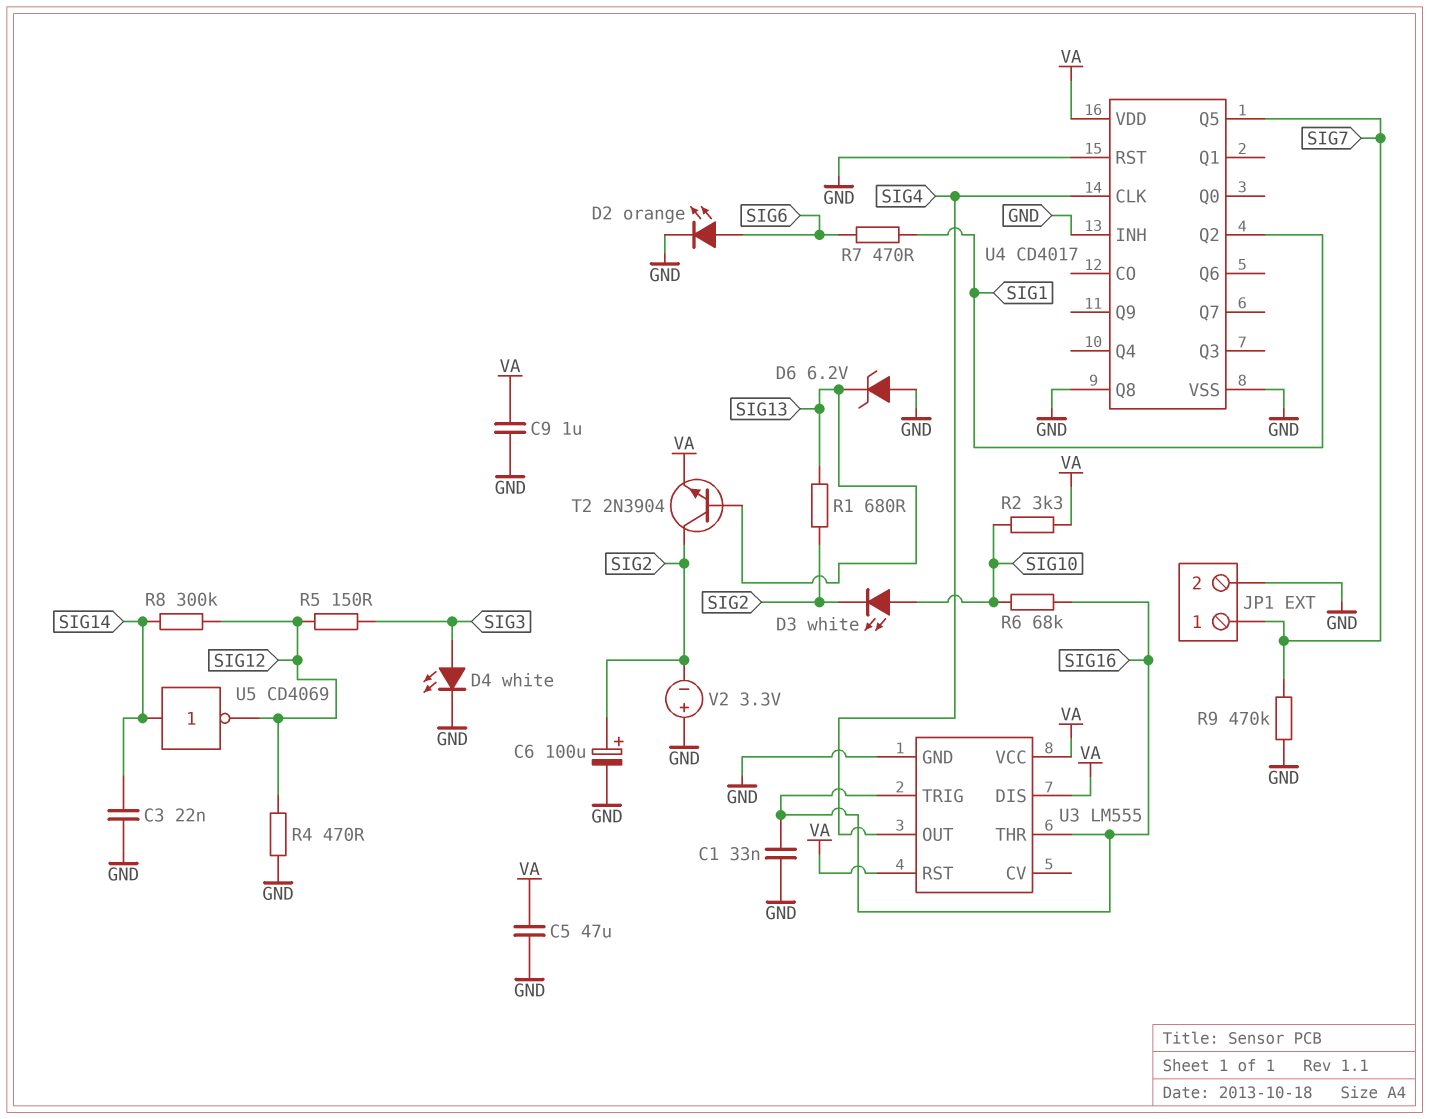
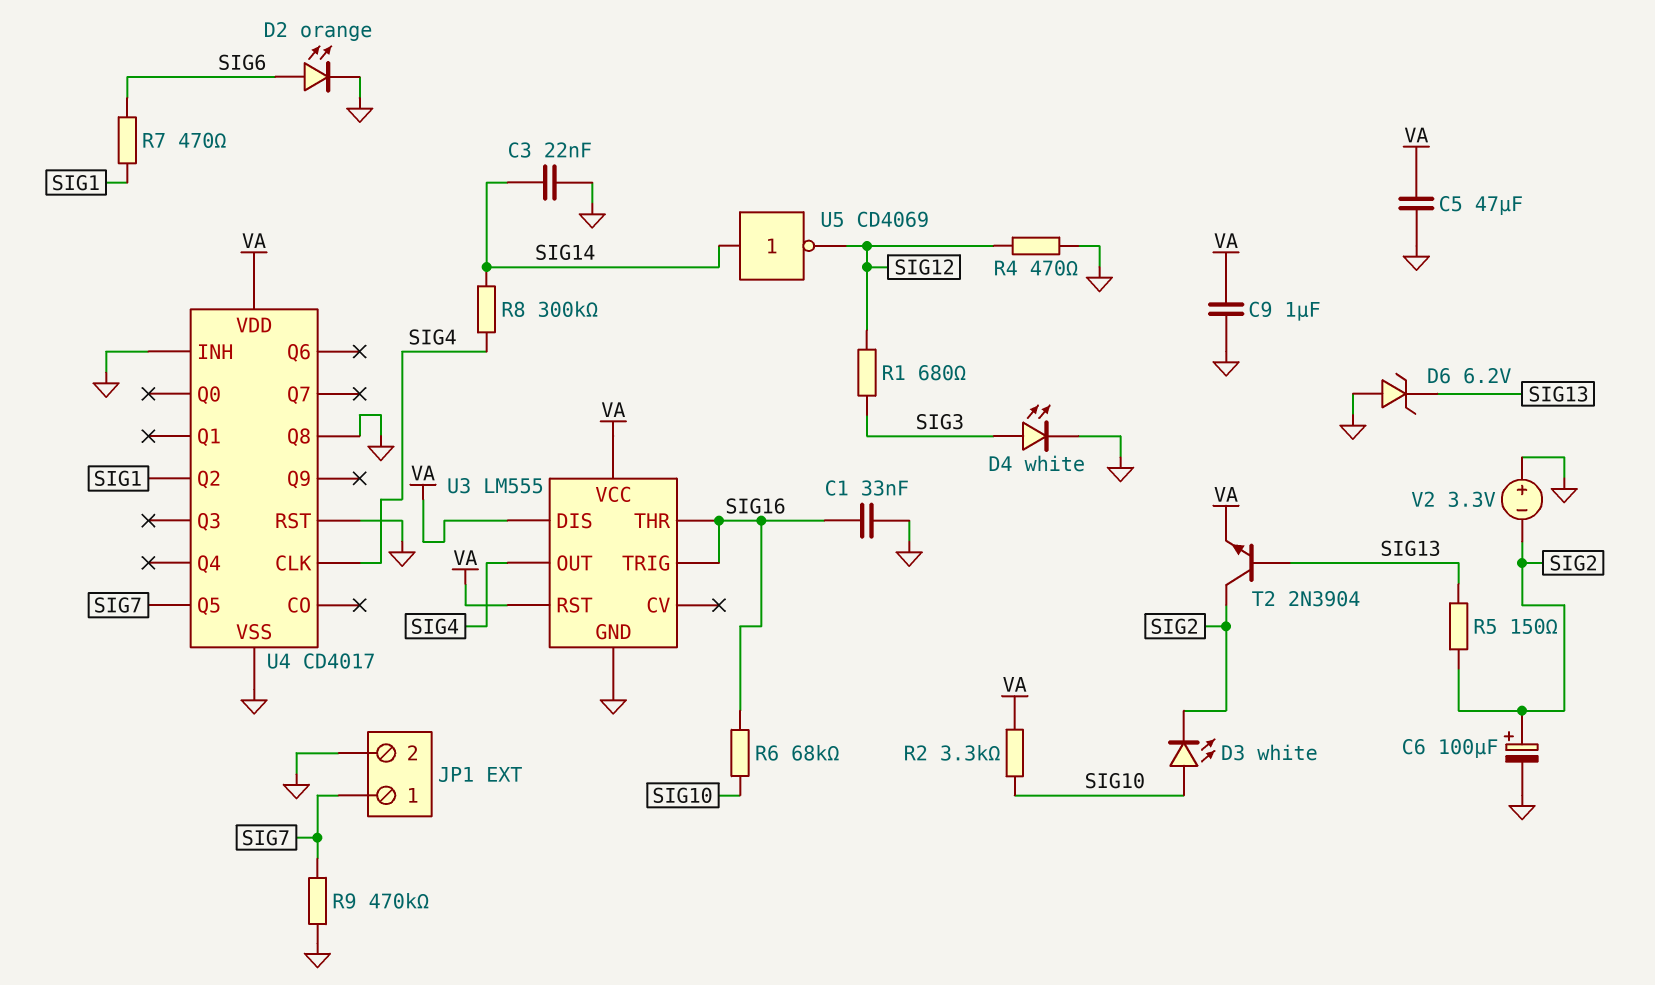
R1: 680 (SIG2, SIG13) -> 680 (SIG3, SIG12)
R5: 150 (SIG3, SIG12) -> 150 (SIG2, SIG13)
R8: 300k (SIG12, SIG14) -> 300k (SIG4, SIG14)

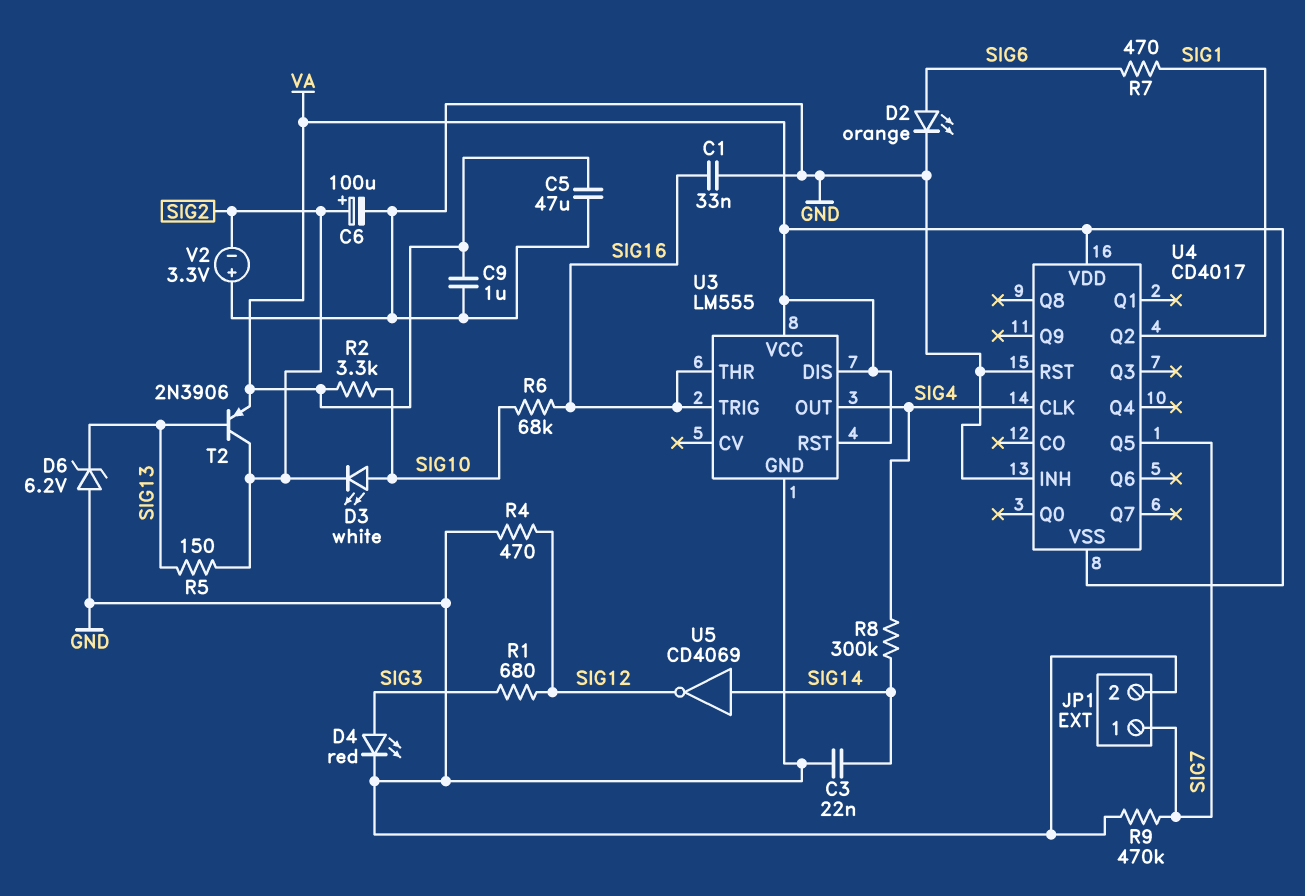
D4: LED white (A SIG3, K GND) -> LED red (A SIG3, K GND)
T2: NPN 2N3904 (B SIG13, C SIG2, E VA) -> PNP 2N3906 (B SIG13, C SIG2, E VA)
U4 pin Q8: GND -> none
U4 pin VSS: GND -> VA

